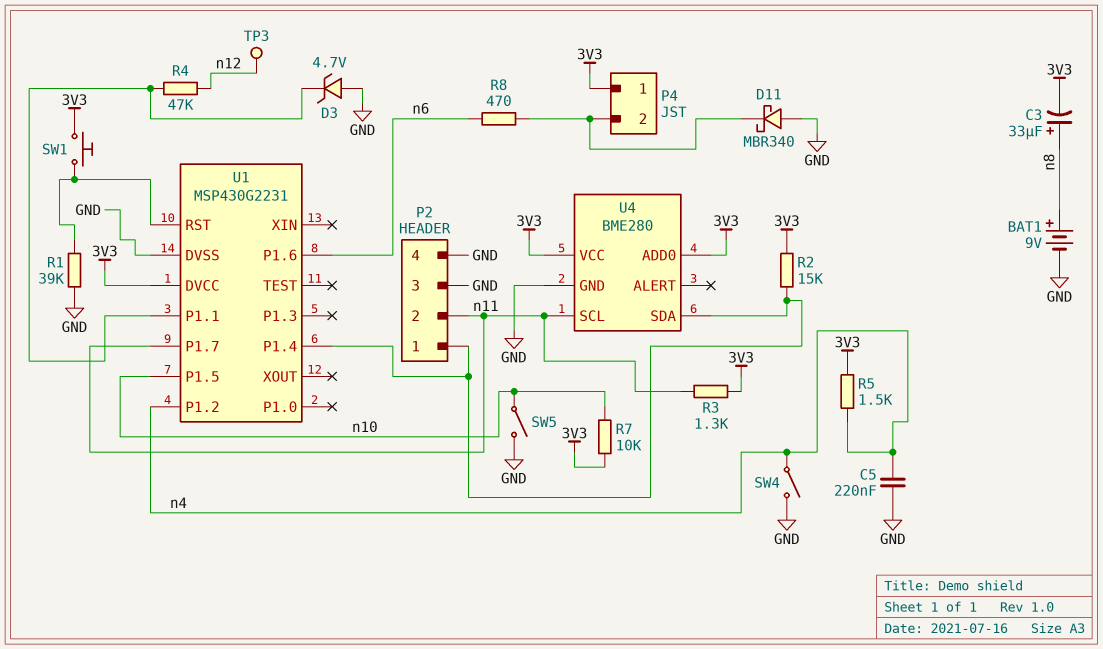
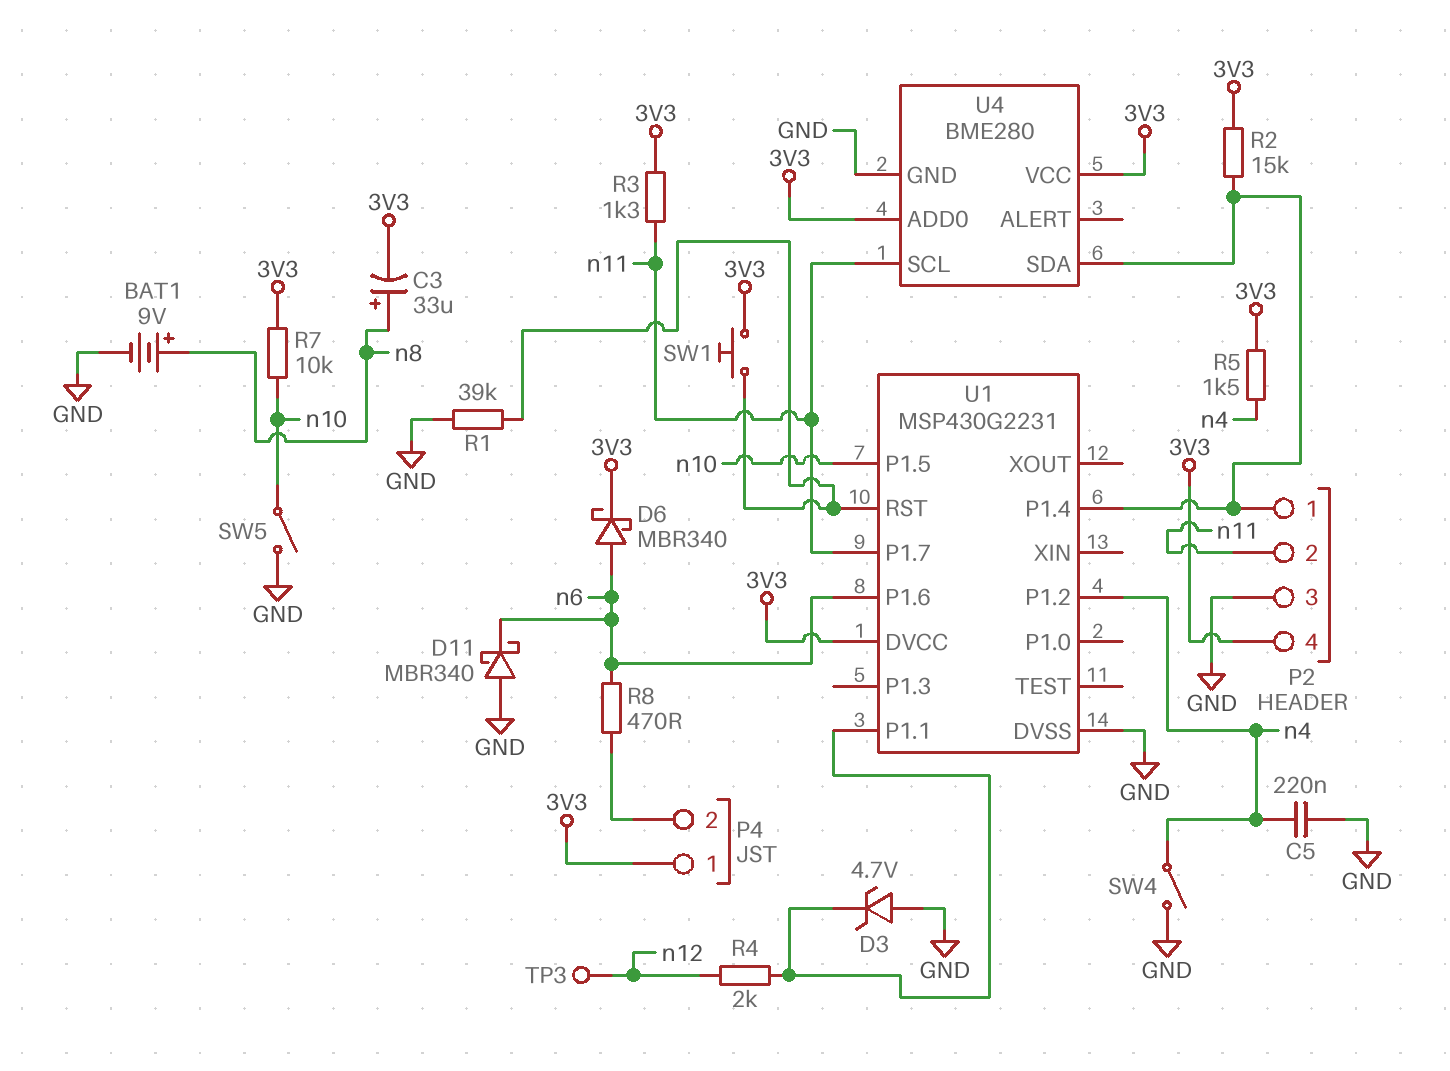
D6: none -> schottky MBR340 (A n6, K 3V3)
D11: schottky MBR340 (A GND, K P4/2) -> schottky MBR340 (A GND, K n6)
P2 pin 4: GND -> 3V3
R4: 47k (U1/P1.1, n12) -> 2k (U1/P1.1, n12)

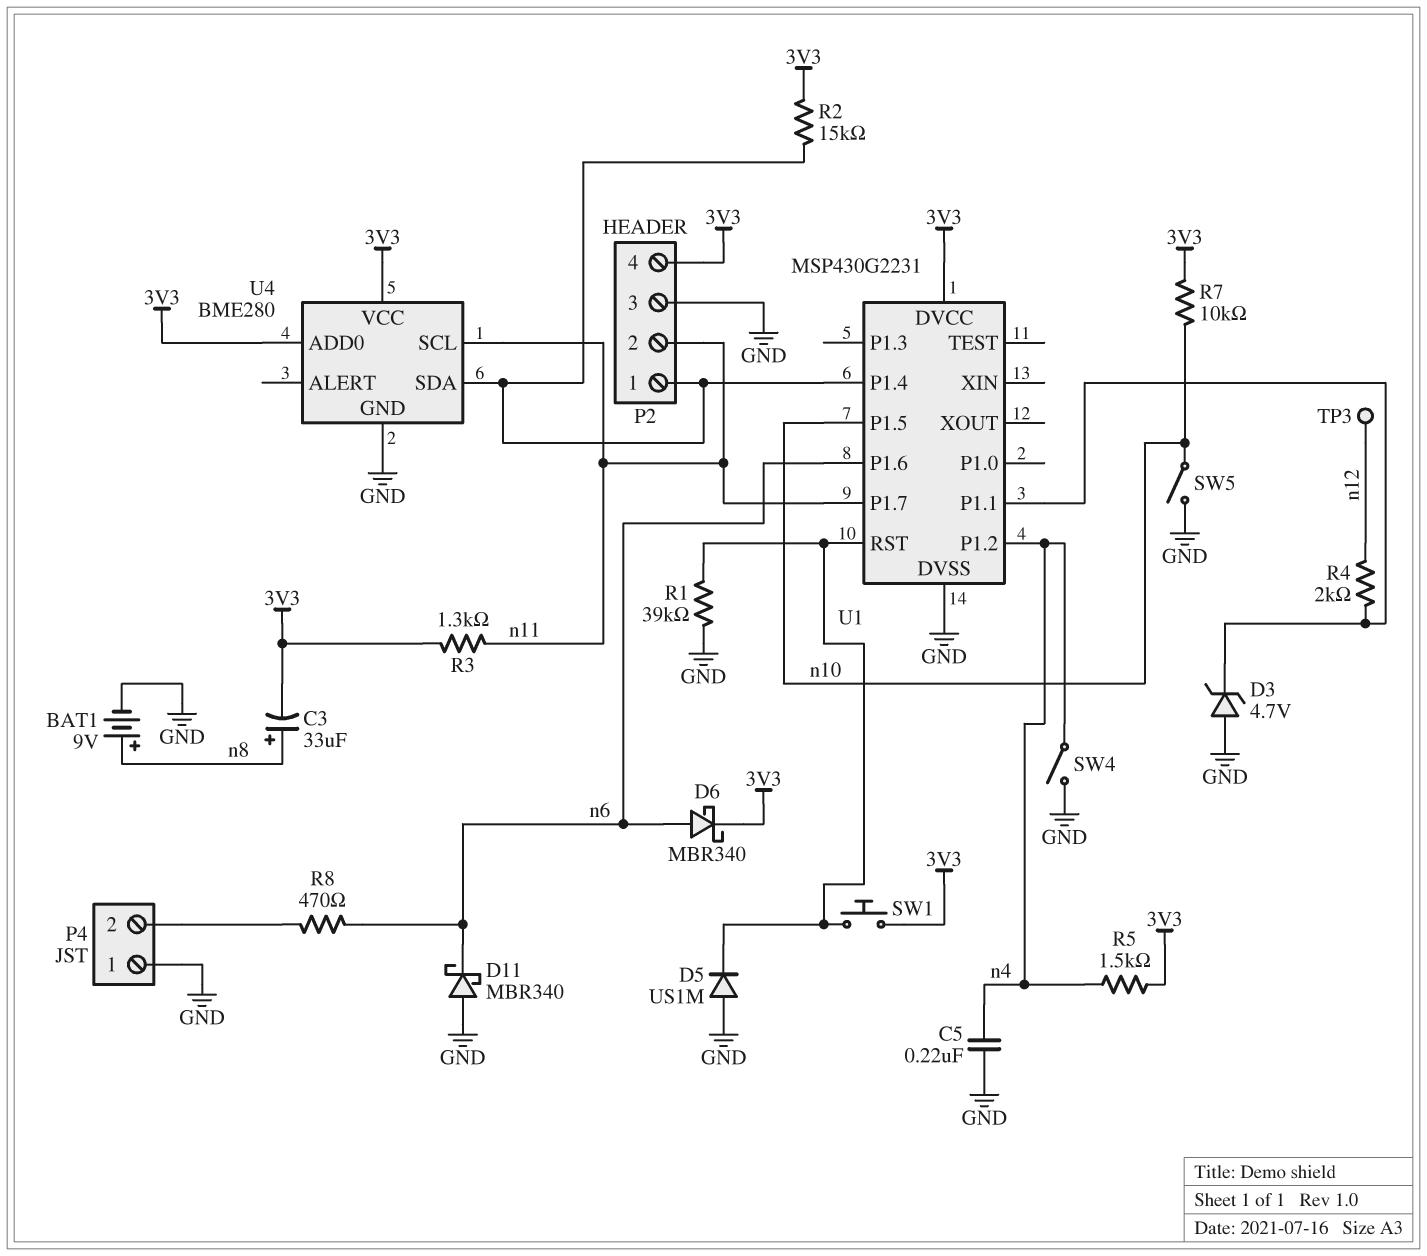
D5: none -> diode US1M (A GND, K U1/RST)
P4 pin 1: 3V3 -> GND

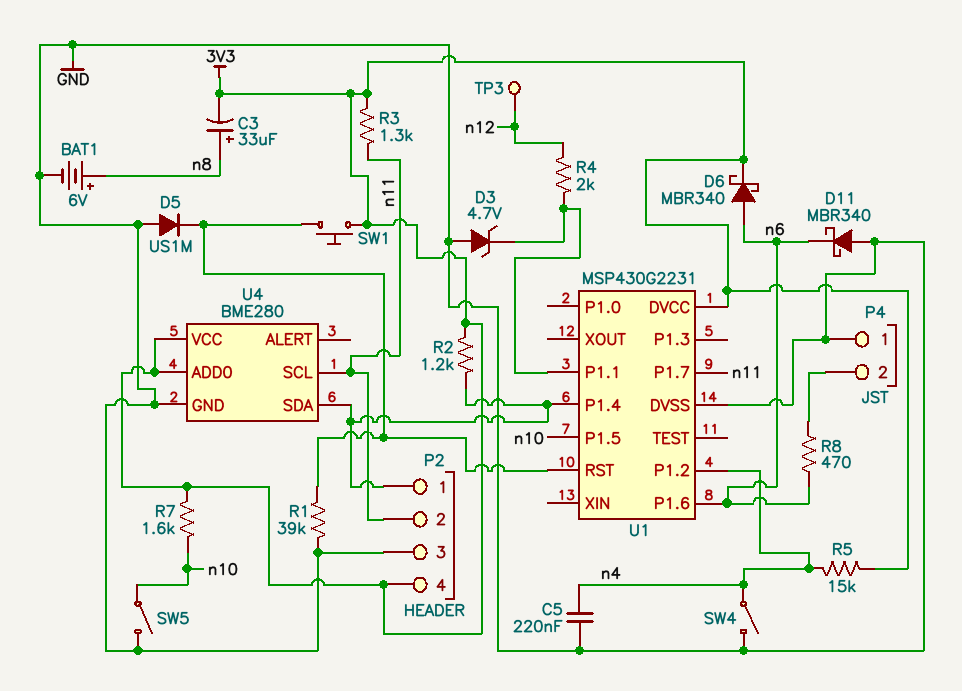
BAT1: 9V (plus n8, minus GND) -> 6V (plus n8, minus GND)
R2: 15k (3V3, P2/1) -> 1.2k (3V3, P2/1)
R5: 1.5k (3V3, n4) -> 15k (3V3, n4)
R7: 10k (3V3, n10) -> 1.6k (3V3, n10)

